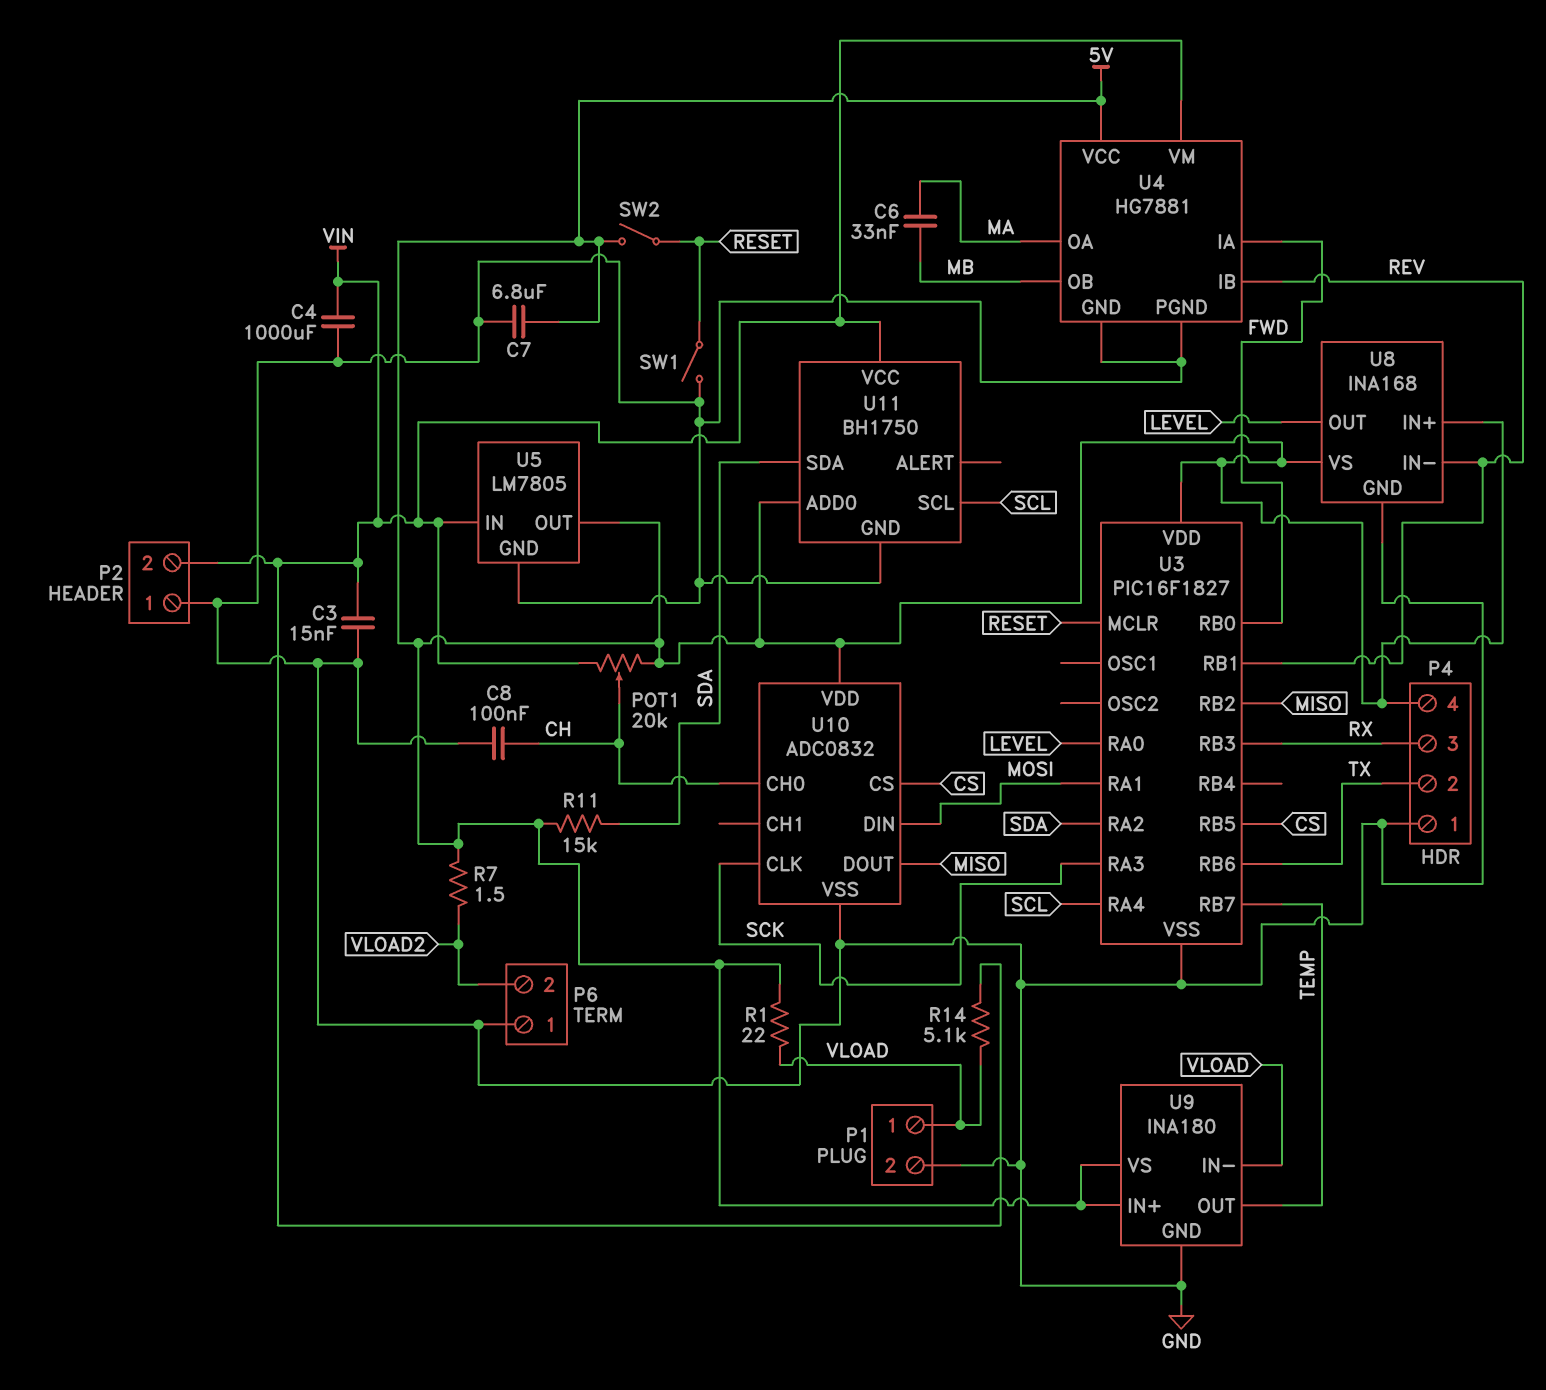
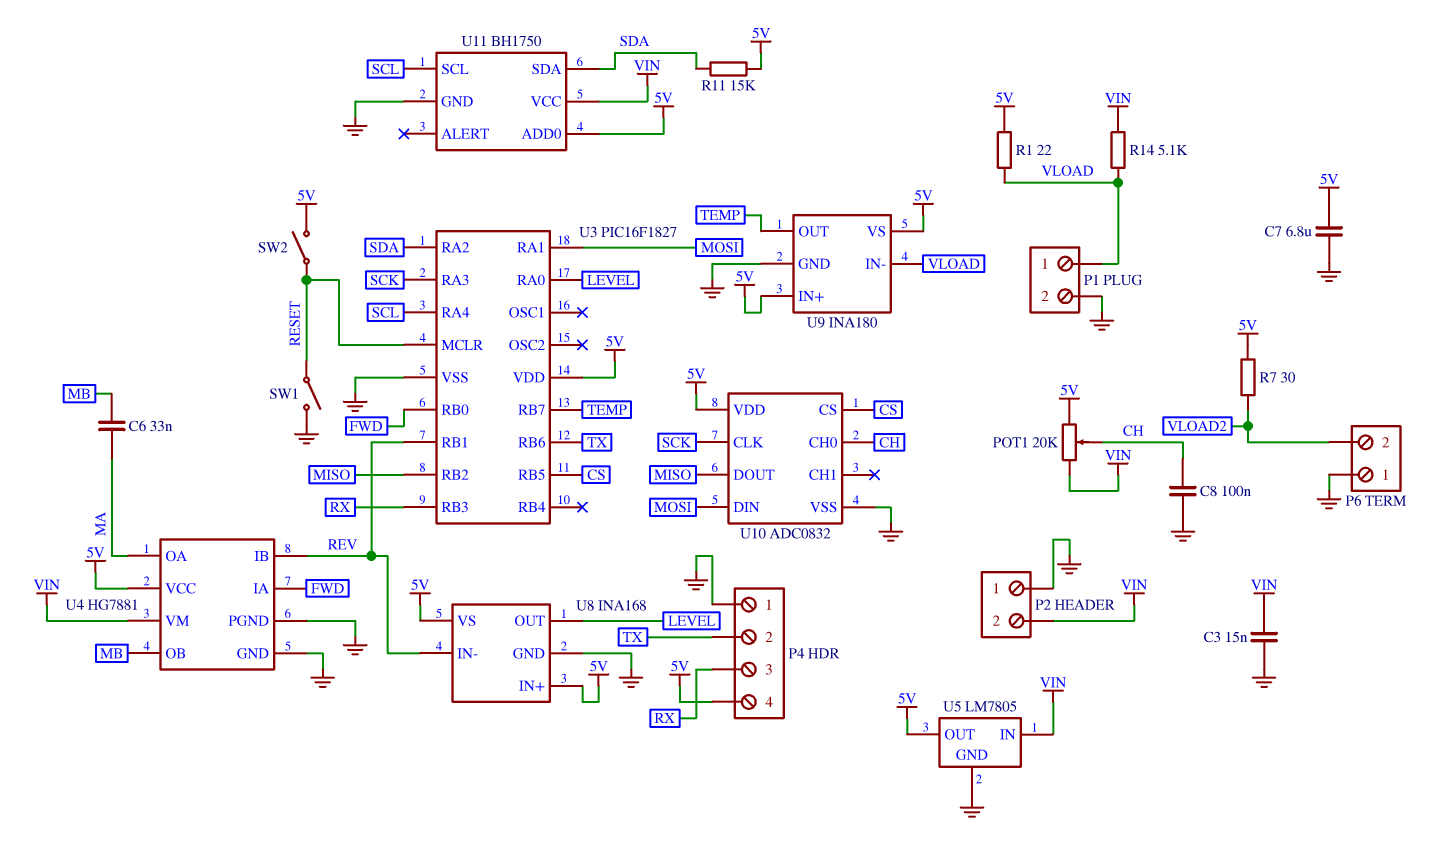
C4: 1000uF (GND, VIN) -> none
R7: 1.5 (5V, VLOAD2) -> 30 (5V, VLOAD2)

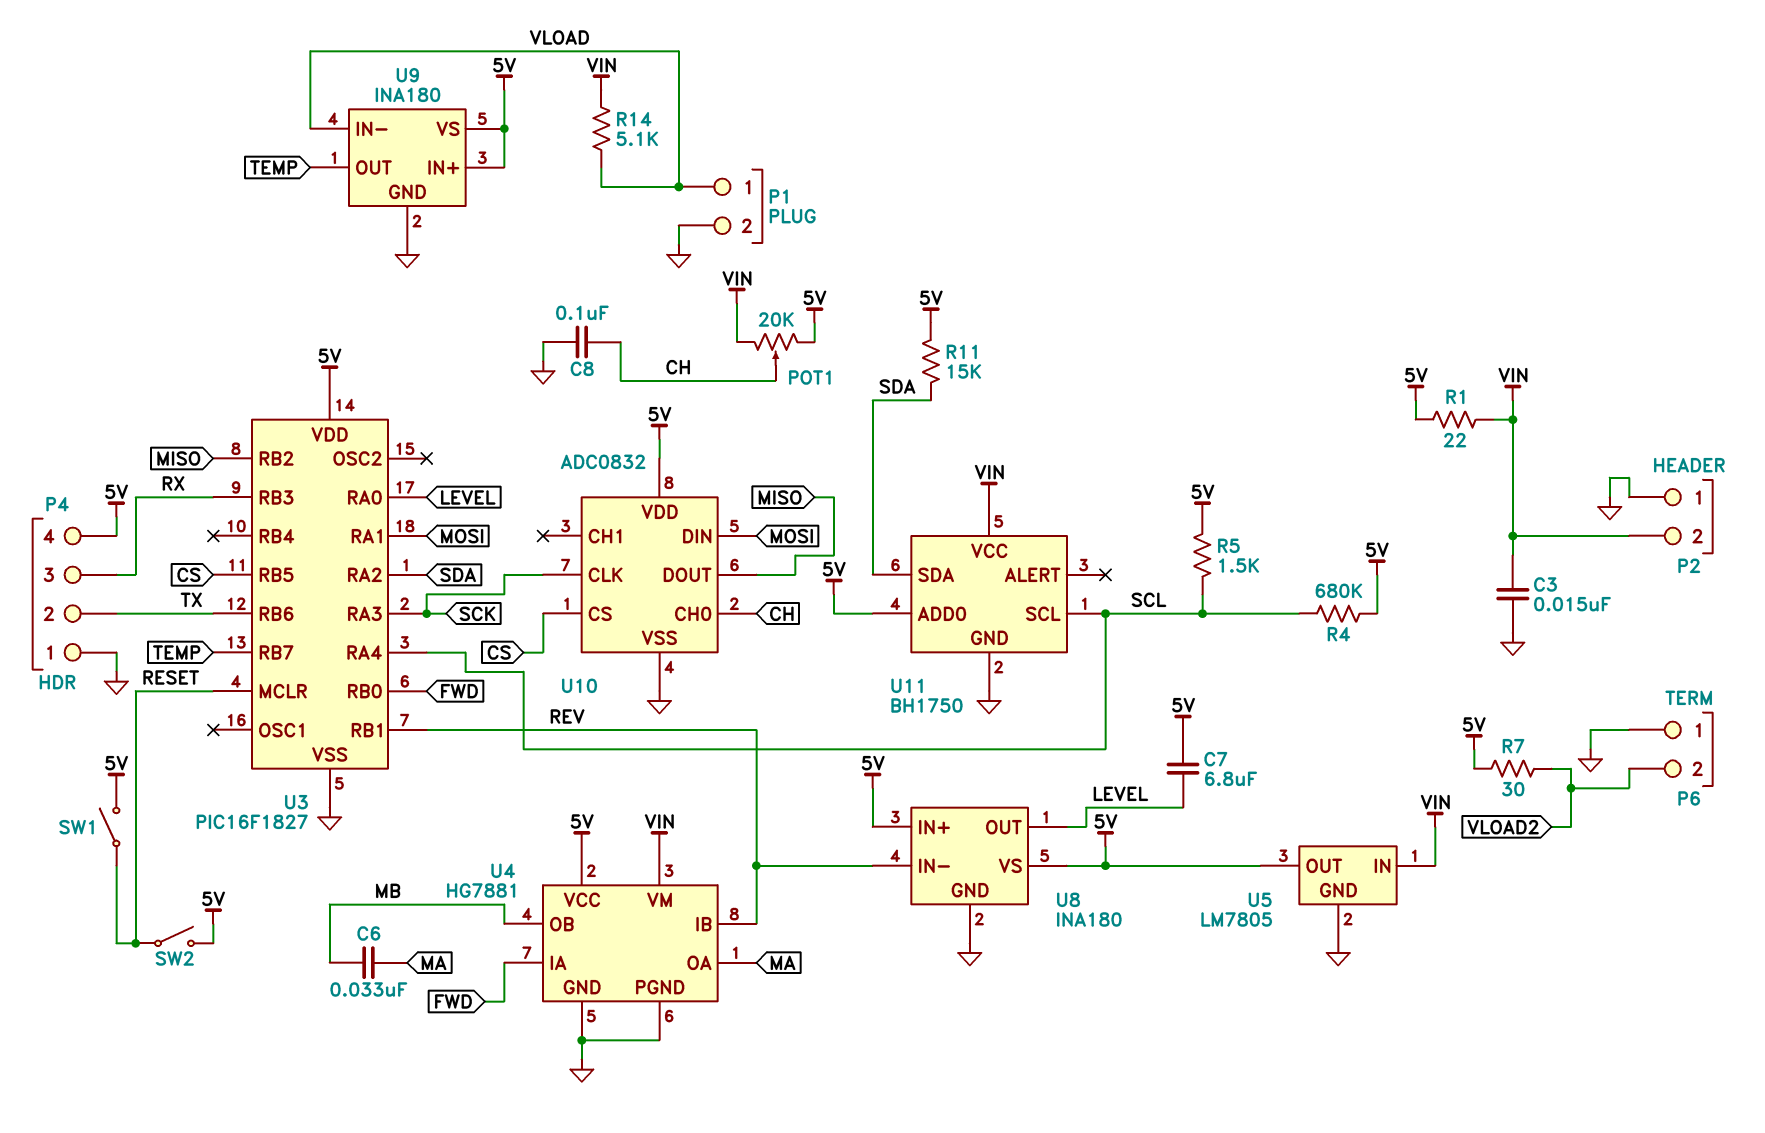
C7: 6.8uF (5V, GND) -> 6.8uF (5V, LEVEL)
R1: 22 (5V, VLOAD) -> 22 (5V, VIN)
R4: none -> 680k (5V, SCL)
R5: none -> 1.5k (5V, SCL)
SW1: switch (GND, RESET) -> switch (5V, RESET)
U8: INA168 -> INA180

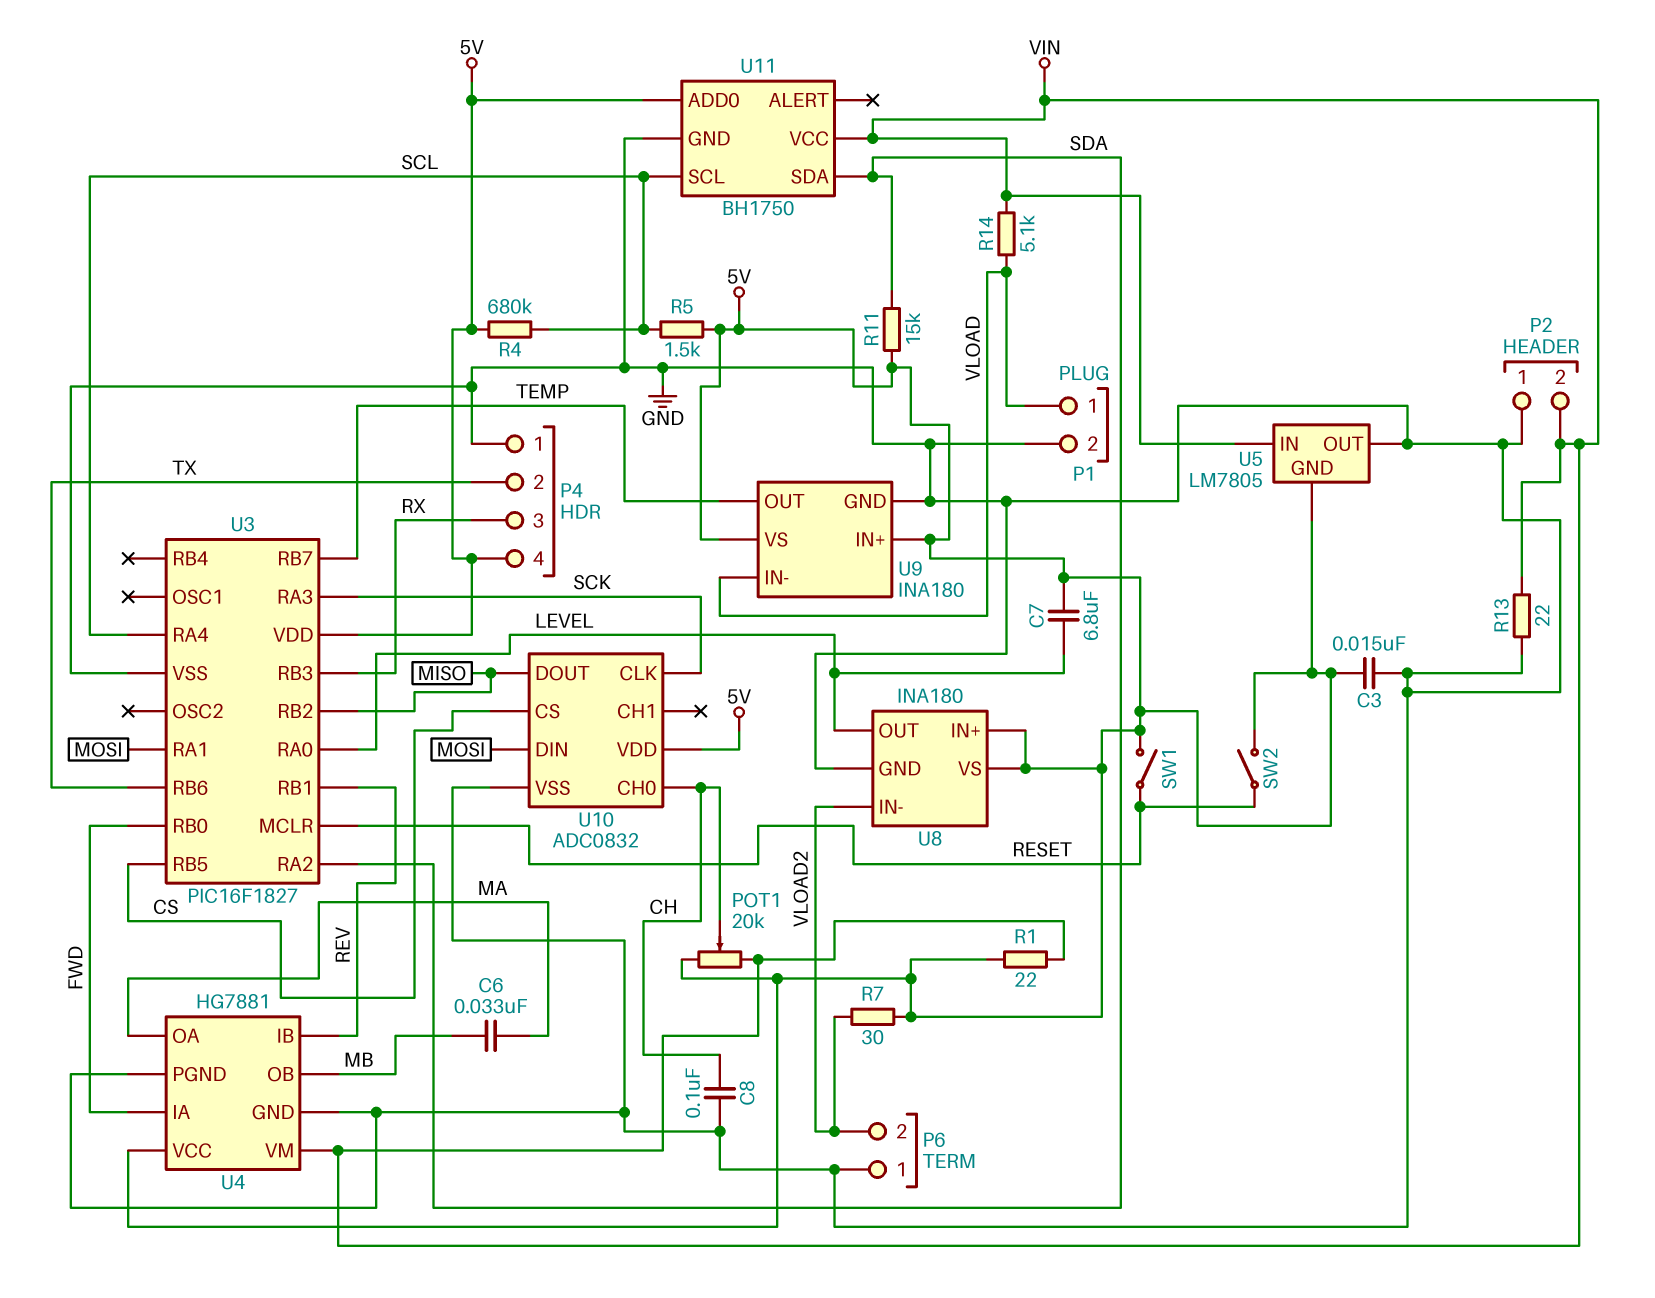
C3: 15nF (GND, VIN) -> 15nF (5V, GND)
R13: none -> 22 (GND, VIN)
U5 pin GND: GND -> 5V
U5 pin OUT: 5V -> GND
U8 pin IN-: REV -> VLOAD2

